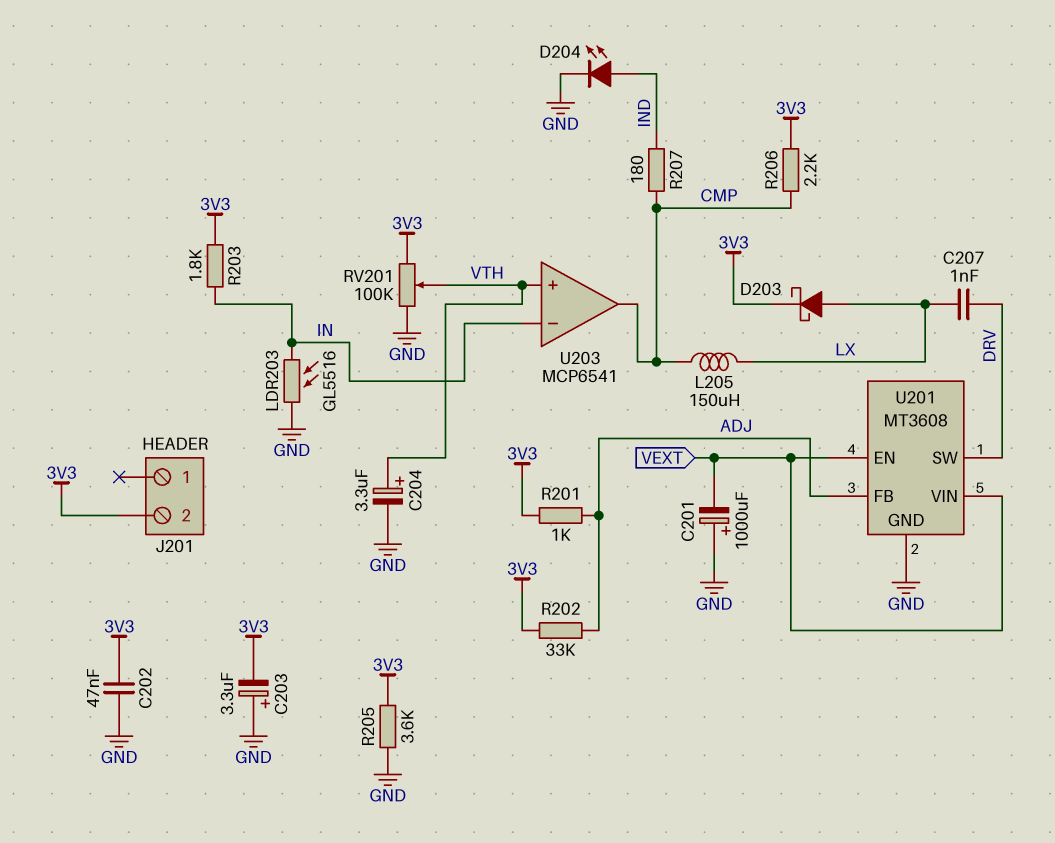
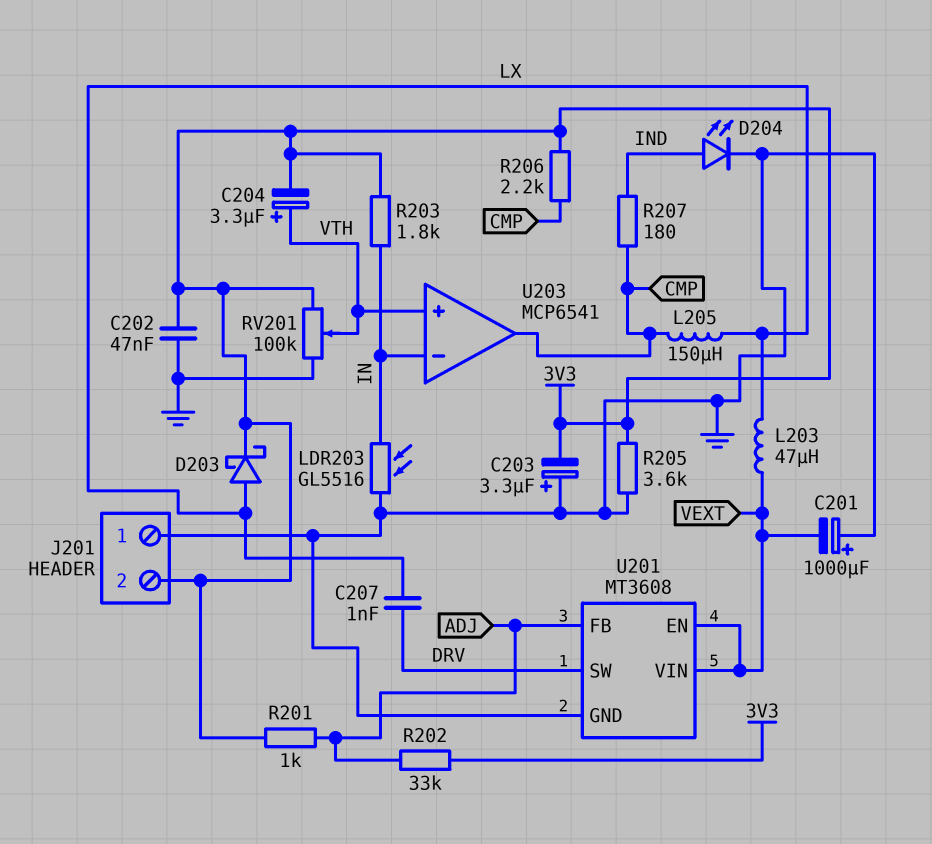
C204: 3.3uF (plus VTH, minus GND) -> 3.3uF (plus VTH, minus 3V3)
J201 pin 1: none -> GND
L203: none -> 47uH (LX, VEXT)

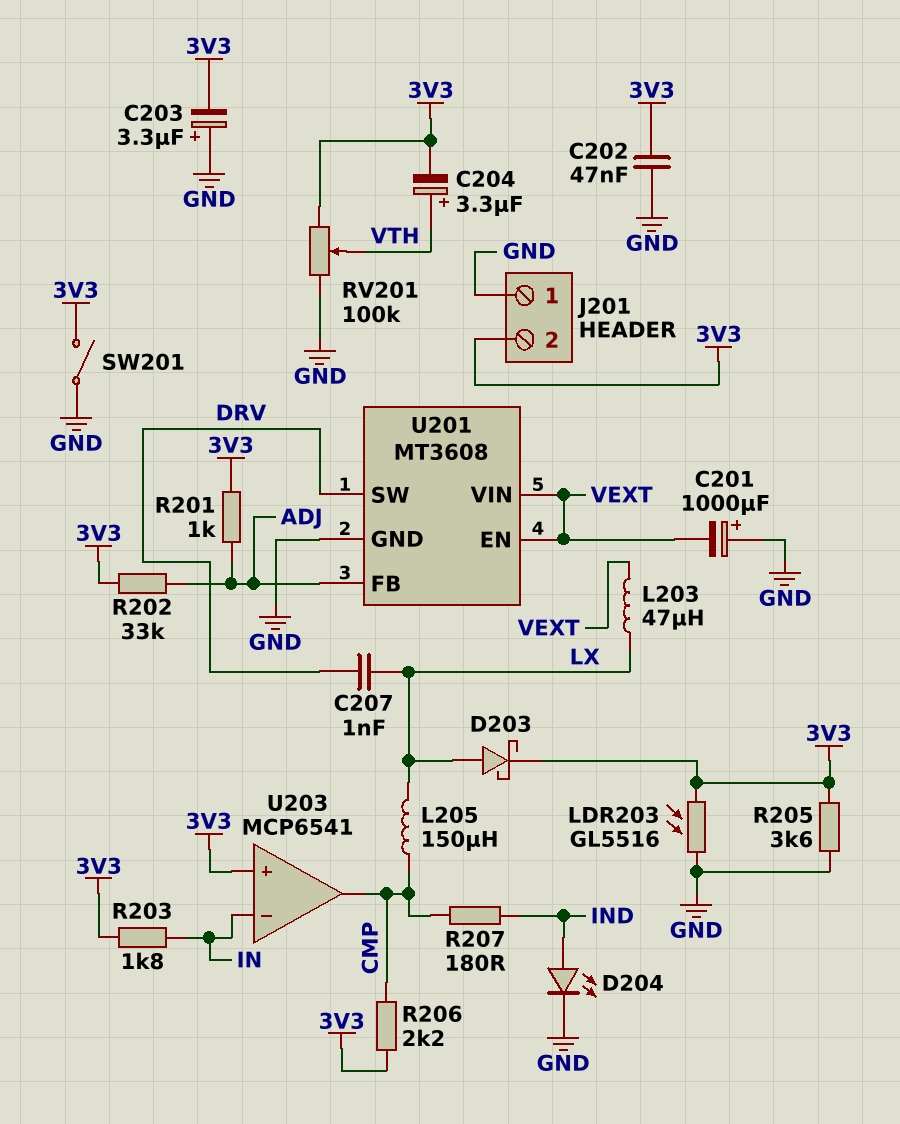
LDR203: GL5516 (GND, IN) -> GL5516 (3V3, GND)
SW201: none -> switch (3V3, GND)
U203 pin in+: VTH -> 3V3

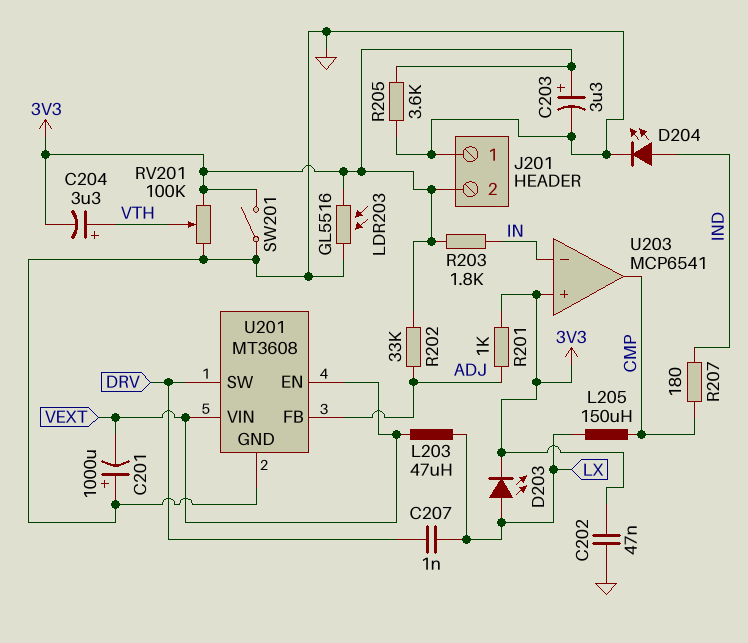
C203: 3.3uF (plus GND, minus 3V3) -> 3.3uF (plus 3V3, minus GND)
D203: schottky (A LX, K 3V3) -> LED (A LX, K 3V3)
R206: 2.2k (3V3, CMP) -> none

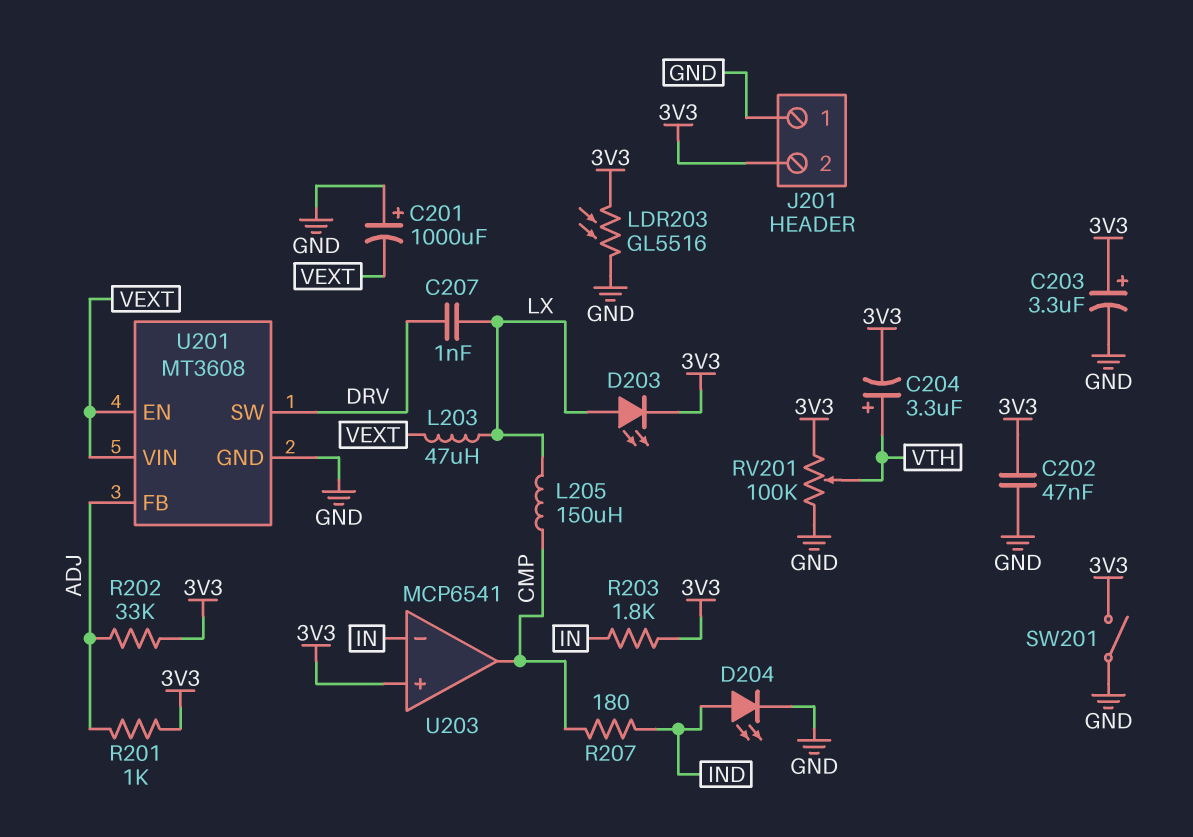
R205: 3.6k (3V3, GND) -> none

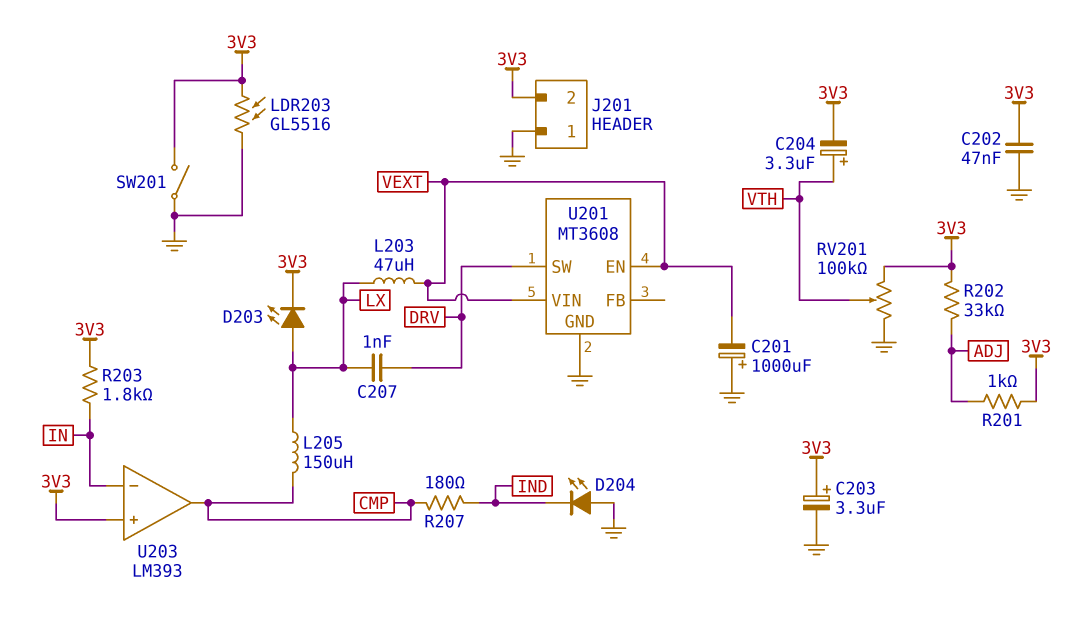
D204: LED (A IND, K GND) -> LED (A GND, K IND)
U201 pin FB: ADJ -> none
U203: MCP6541 -> LM393

